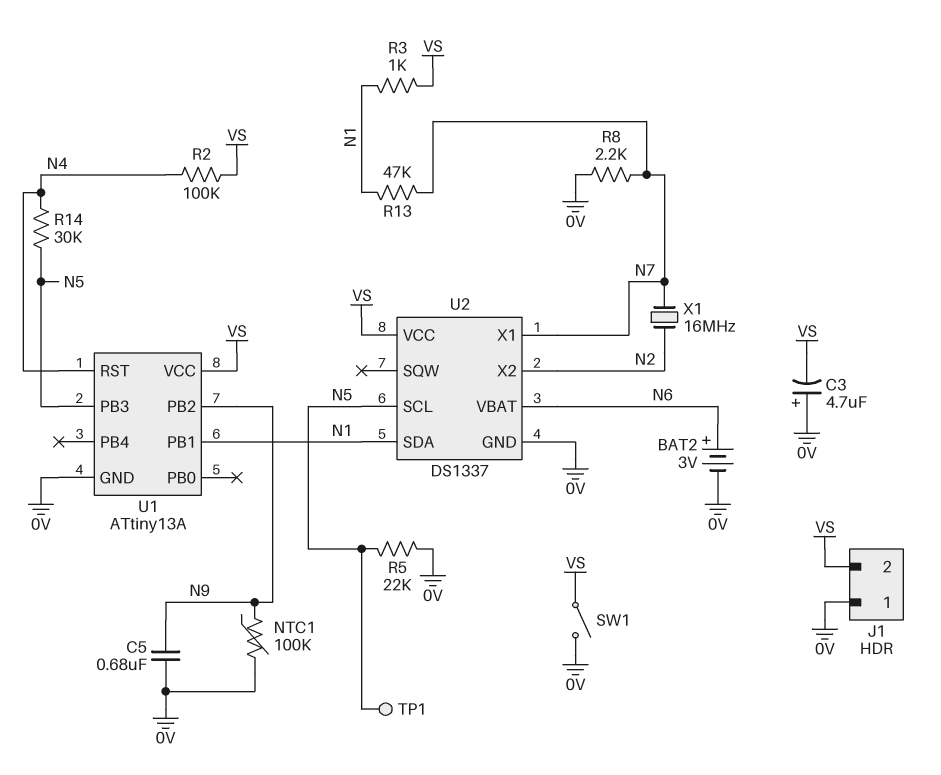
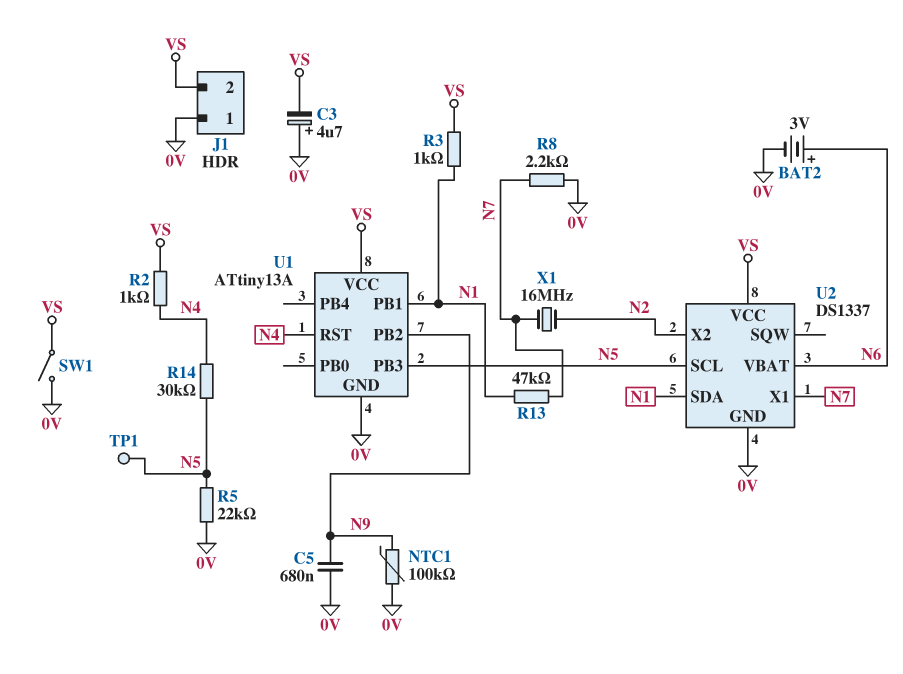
R2: 100k (N4, VS) -> 1k (N4, VS)

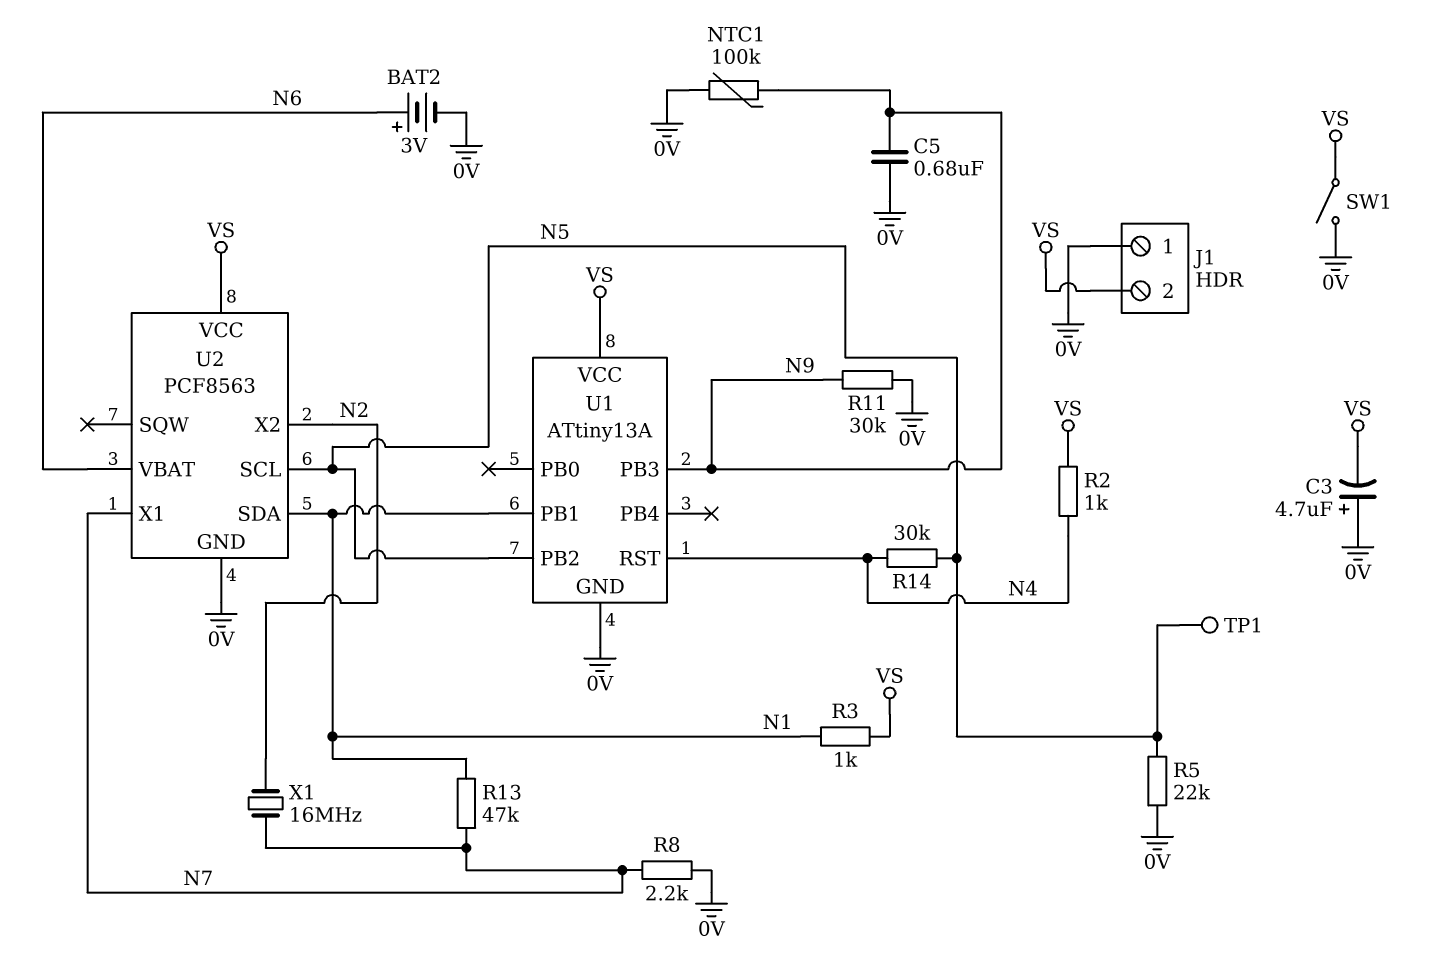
R11: none -> 30k (0V, N9)
U1 pin PB2: N9 -> N5
U1 pin PB3: N5 -> N9
U2: DS1337 -> PCF8563

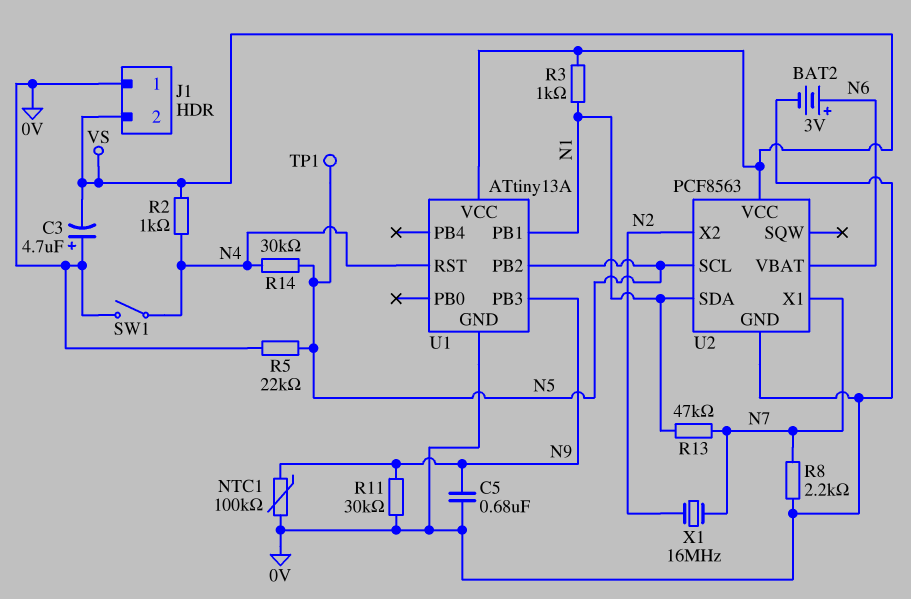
SW1: switch (0V, VS) -> switch (0V, N4)

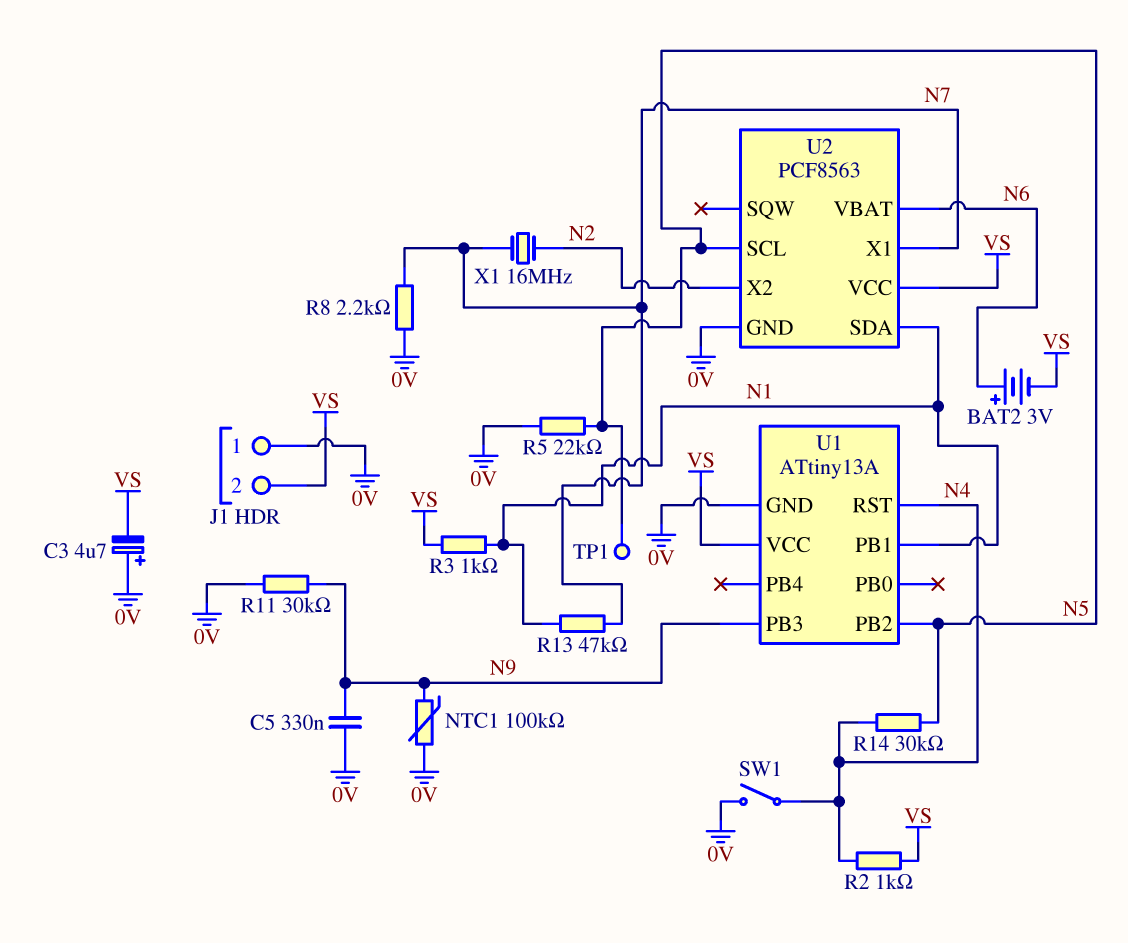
BAT2: 3V (plus N6, minus 0V) -> 3V (plus N6, minus VS)
C5: 680nF (0V, N9) -> 330nF (0V, N9)

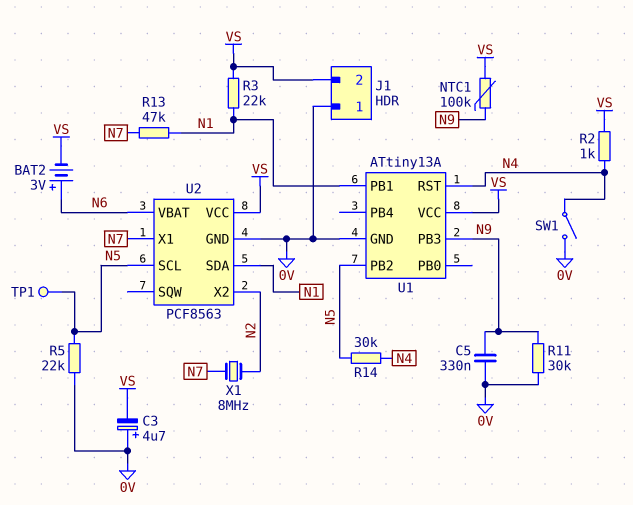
NTC1: 100k (0V, N9) -> 100k (N9, VS)
R3: 1k (N1, VS) -> 22k (N1, VS)
R8: 2.2k (0V, N7) -> none
X1: 16MHz (N2, N7) -> 8MHz (N2, N7)

